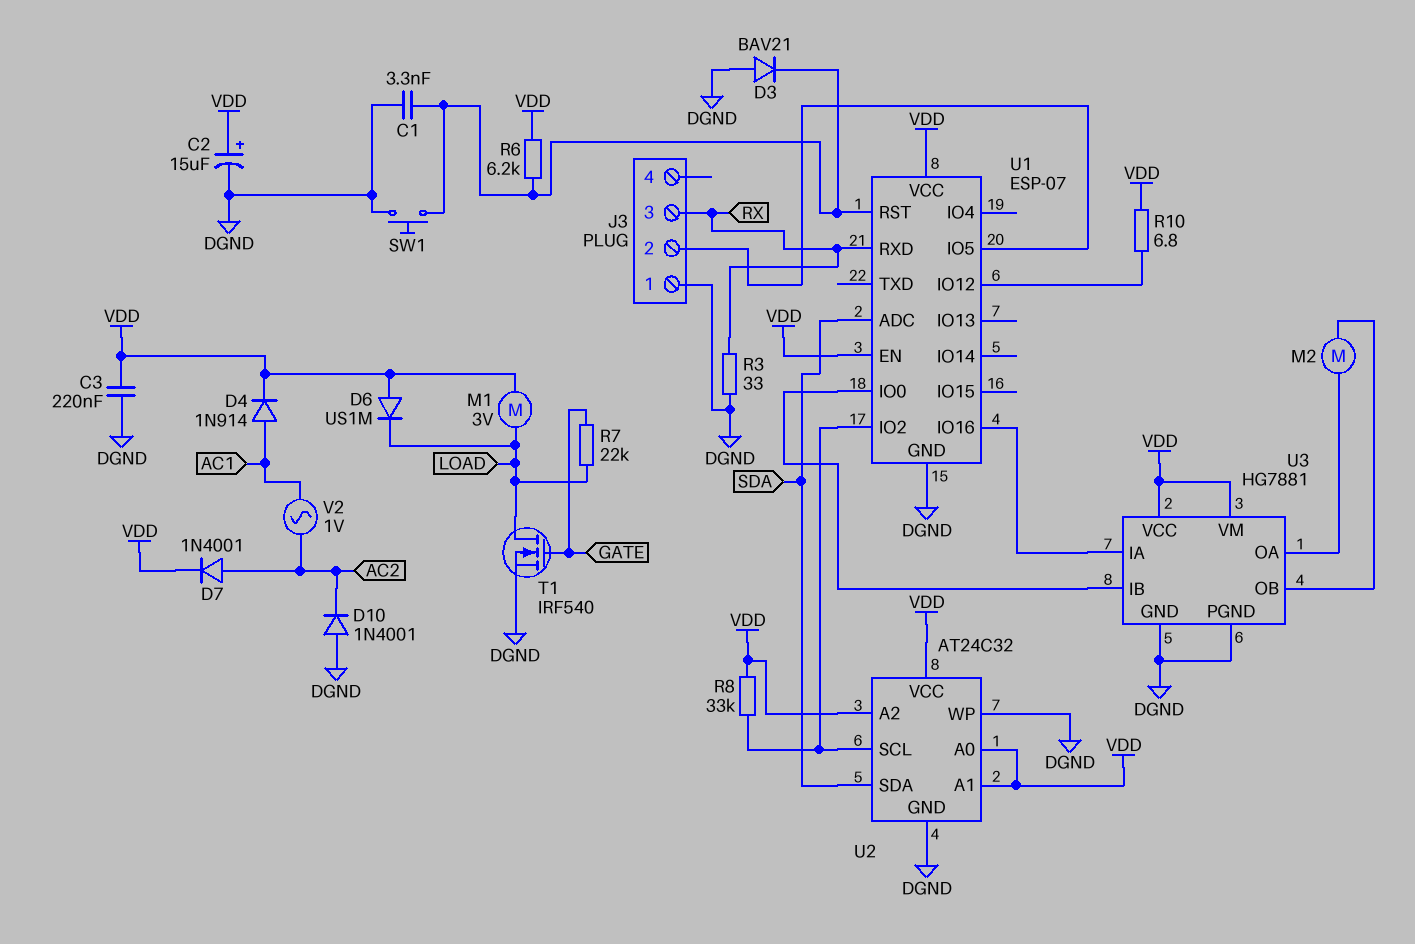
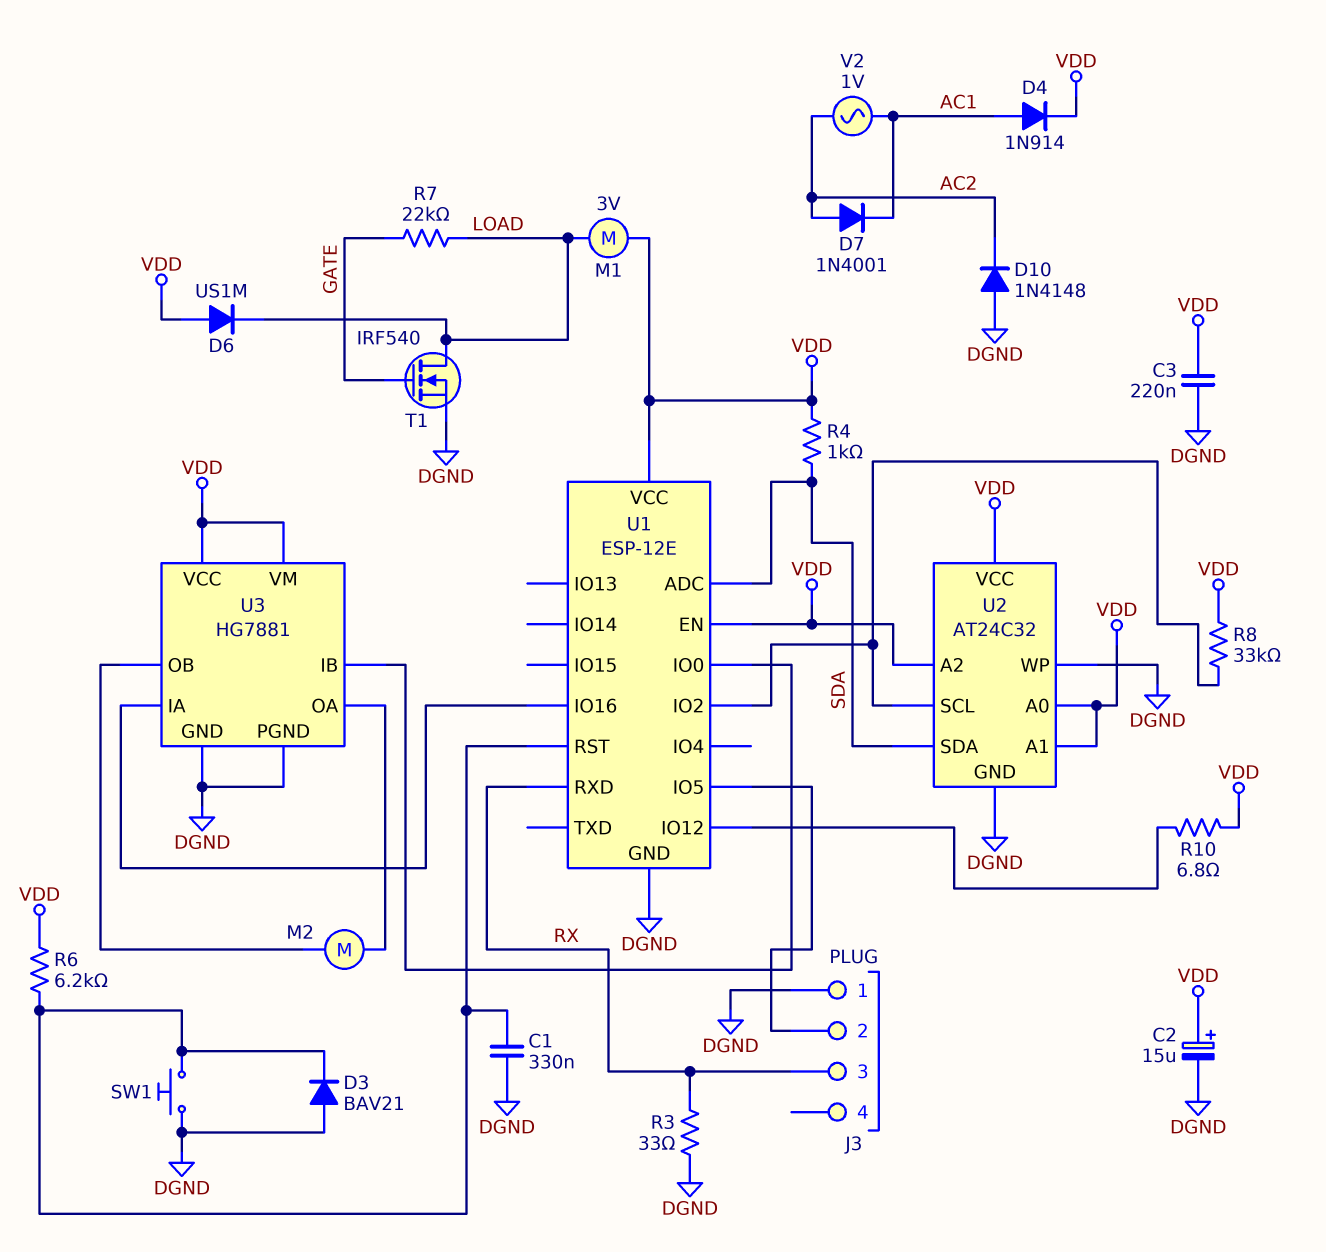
C1: 3.3nF (DGND, U1/RST) -> 330nF (DGND, U1/RST)
D7: diode 1N4001 (A AC2, K VDD) -> diode 1N4001 (A AC2, K AC1)
D10: diode 1N4001 (A DGND, K AC2) -> diode 1N4148 (A DGND, K AC2)
R4: none -> 1k (SDA, VDD)
U1: ESP-07 -> ESP-12E

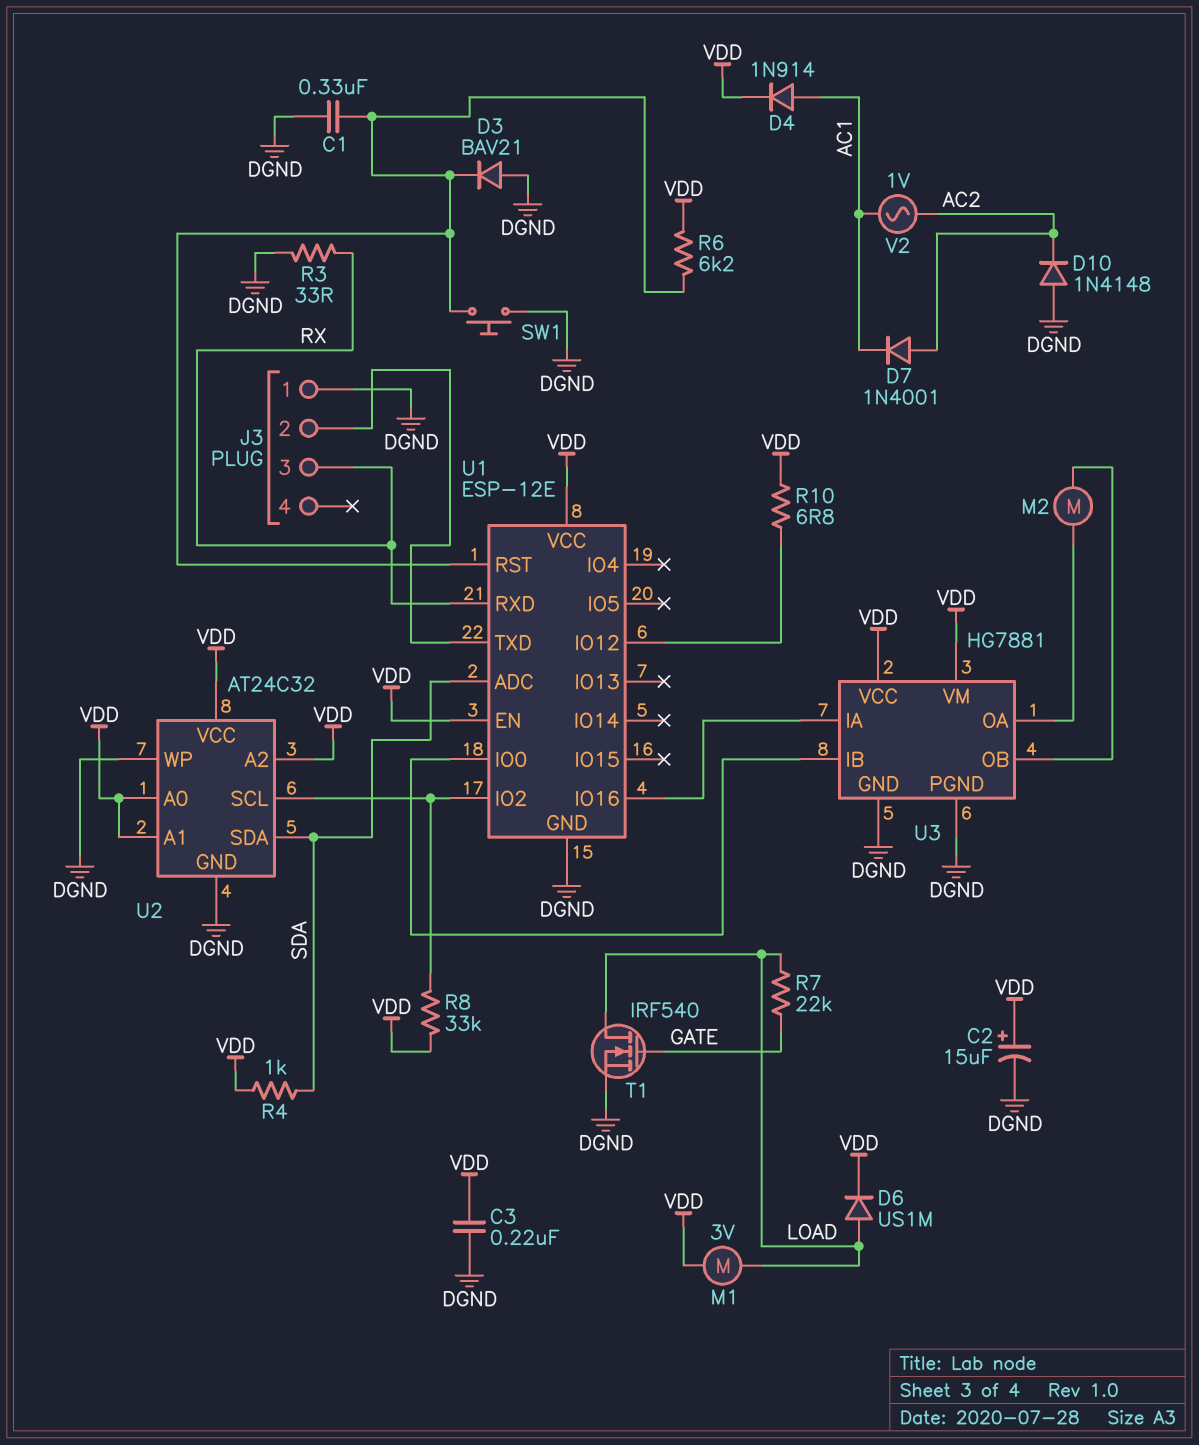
D6: diode US1M (A VDD, K LOAD) -> diode US1M (A LOAD, K VDD)
U1 pin IO5: J3/2 -> none
U1 pin TXD: none -> J3/2

